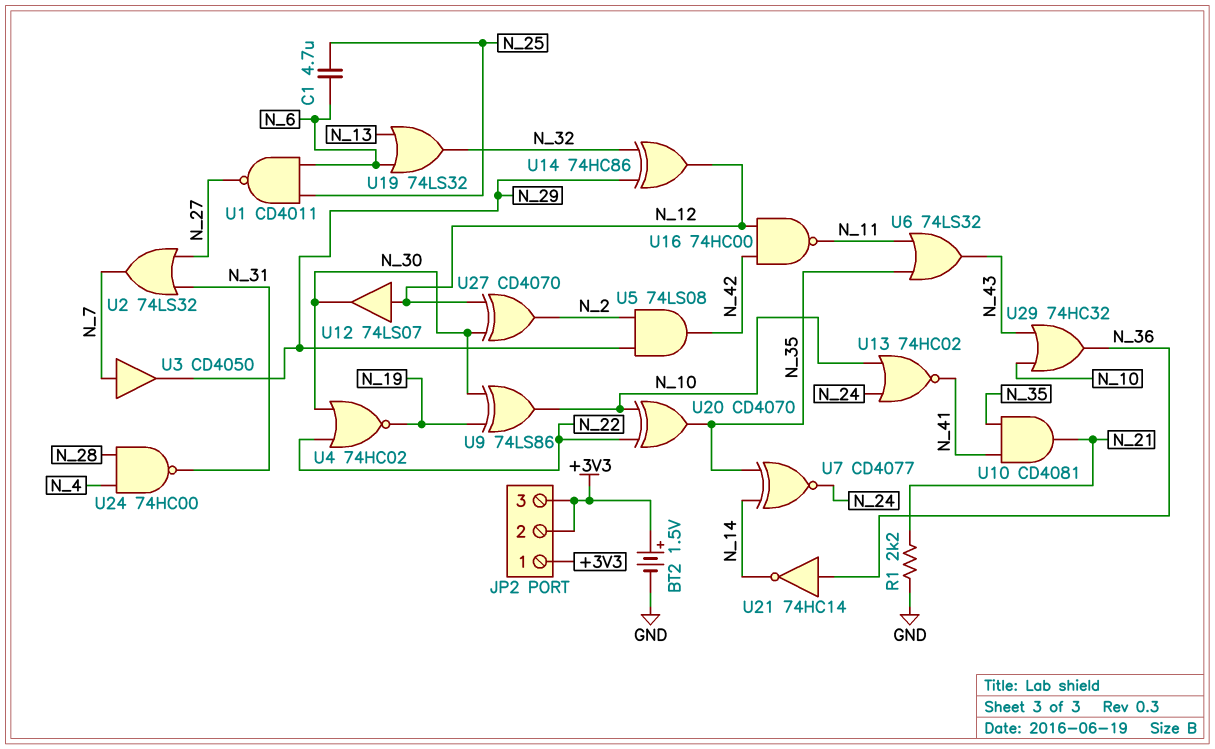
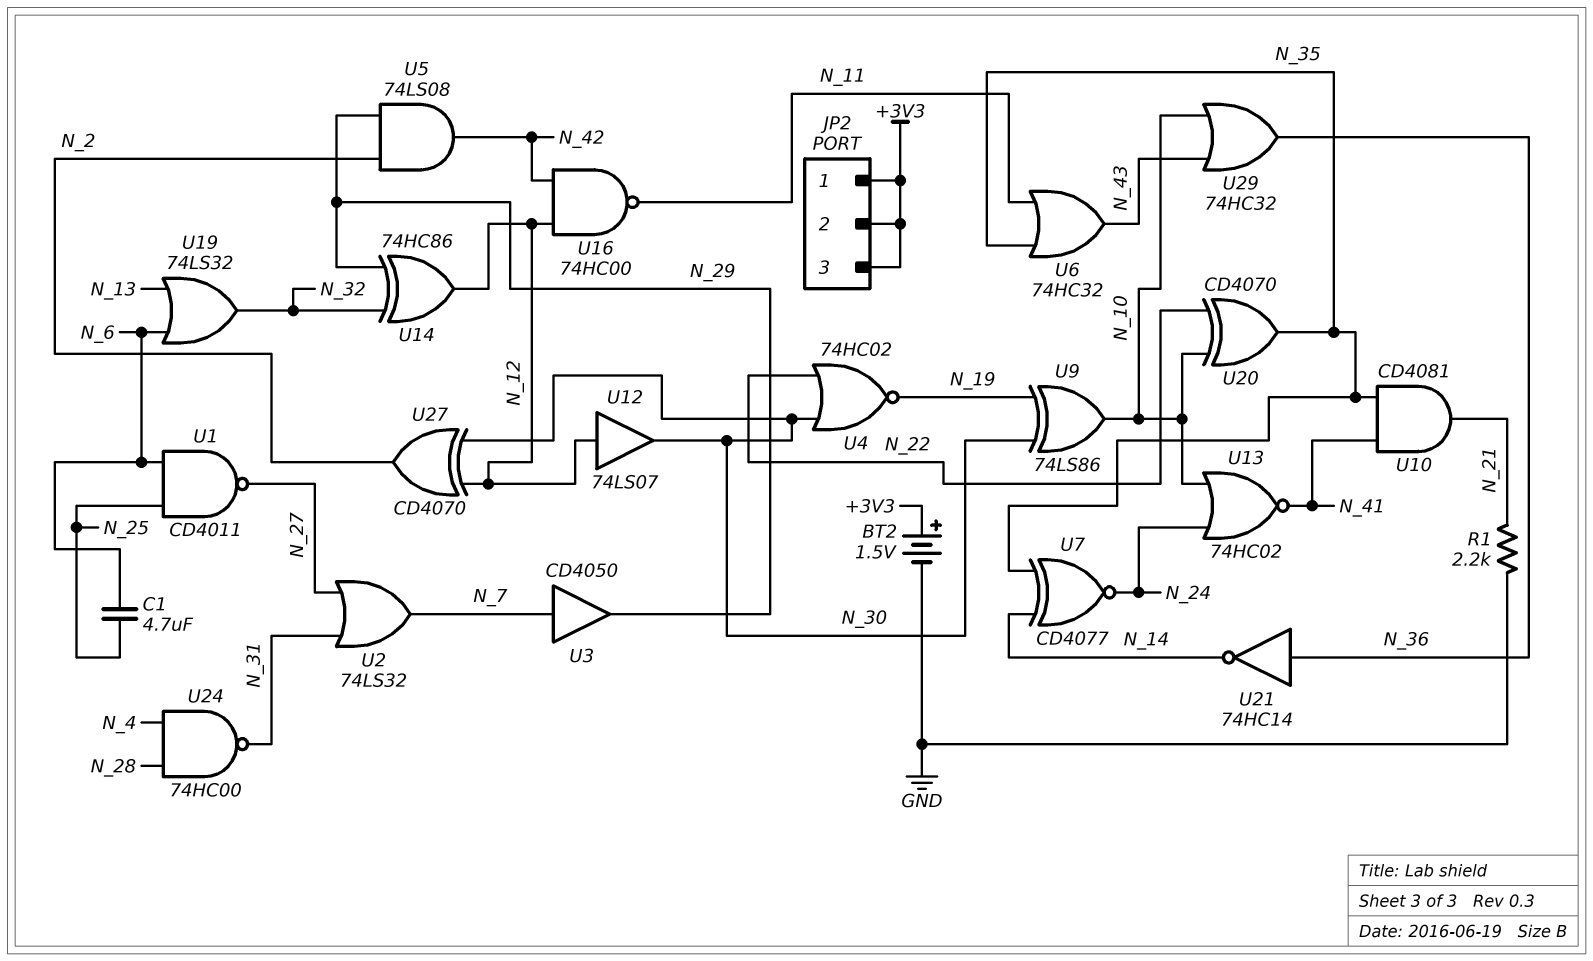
U6: OR 74LS32 (in N_11, in N_35, out N_43) -> OR 74HC32 (in N_11, in N_35, out N_43)

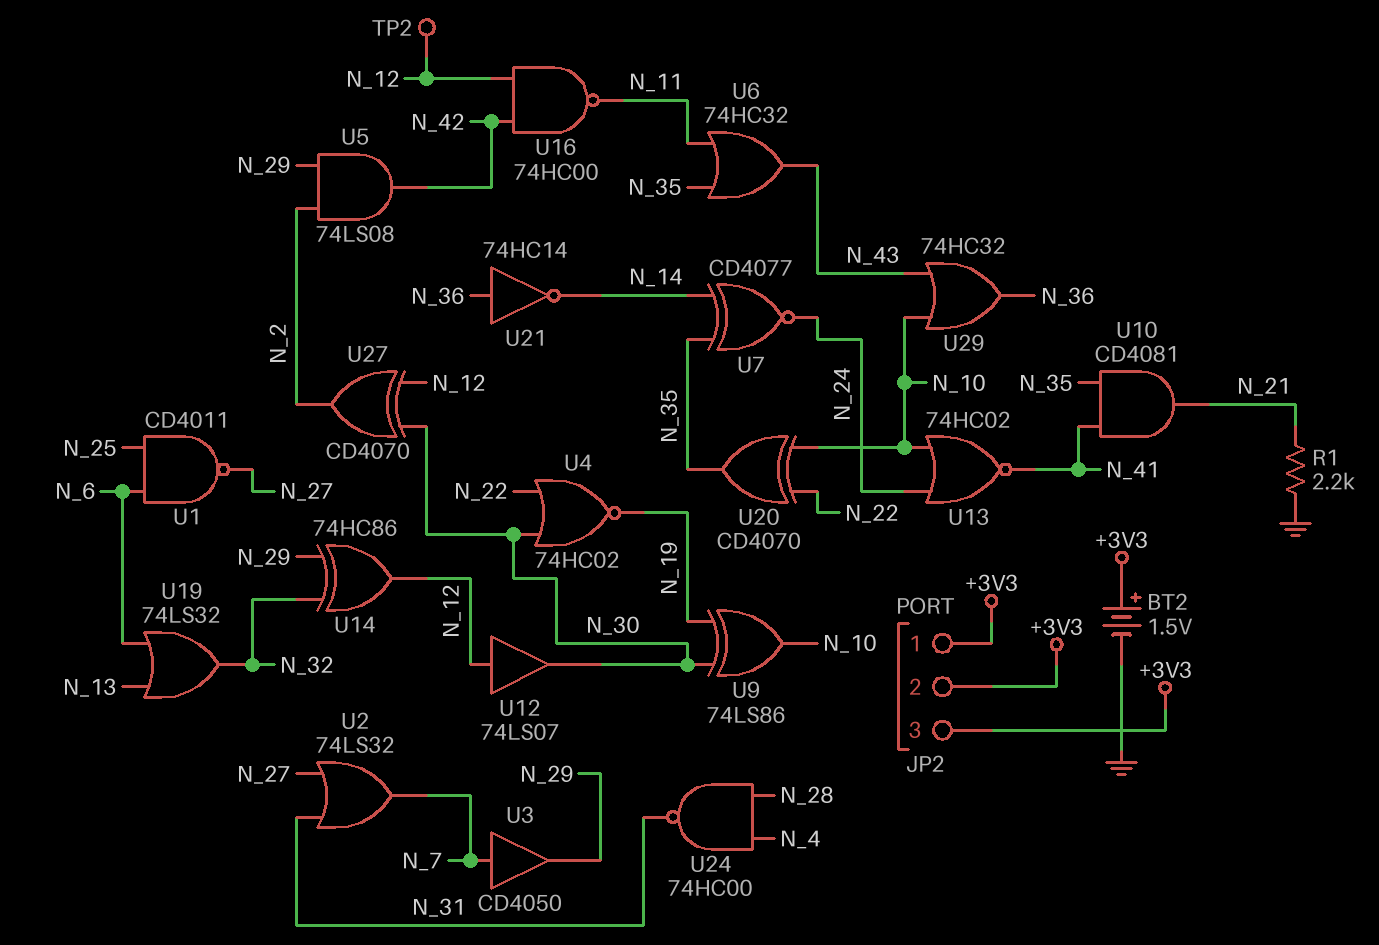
C1: 4.7uF (N_6, N_25) -> none
TP2: none -> test point (N_12)

